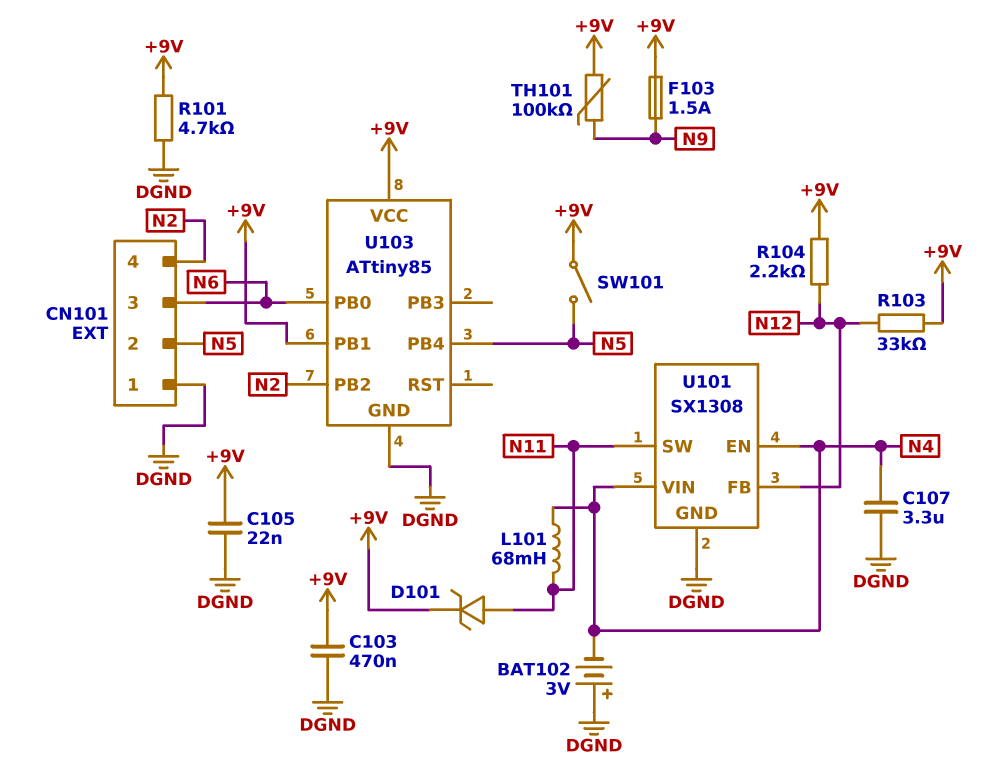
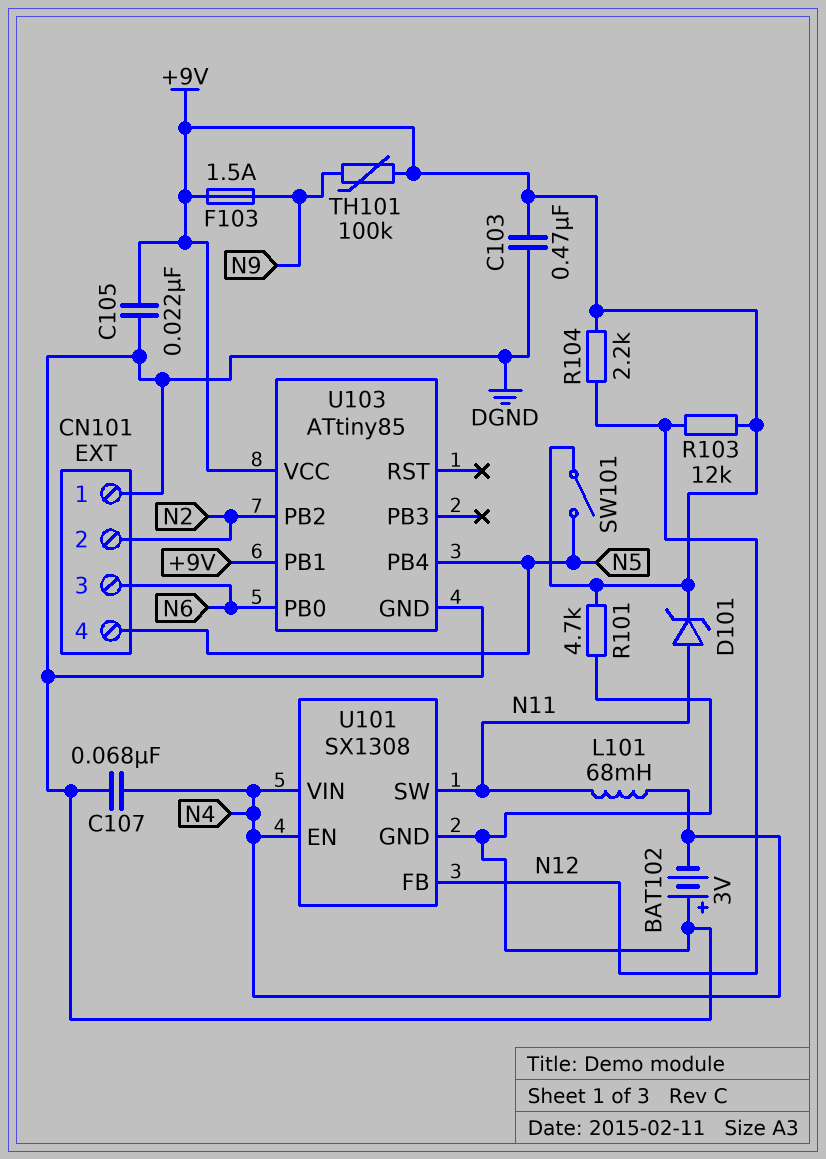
C107: 3.3uF (DGND, N4) -> 68nF (DGND, N4)
CN101 pin 2: N5 -> N2
CN101 pin 4: N2 -> N5
R103: 33k (+9V, N12) -> 12k (+9V, N12)

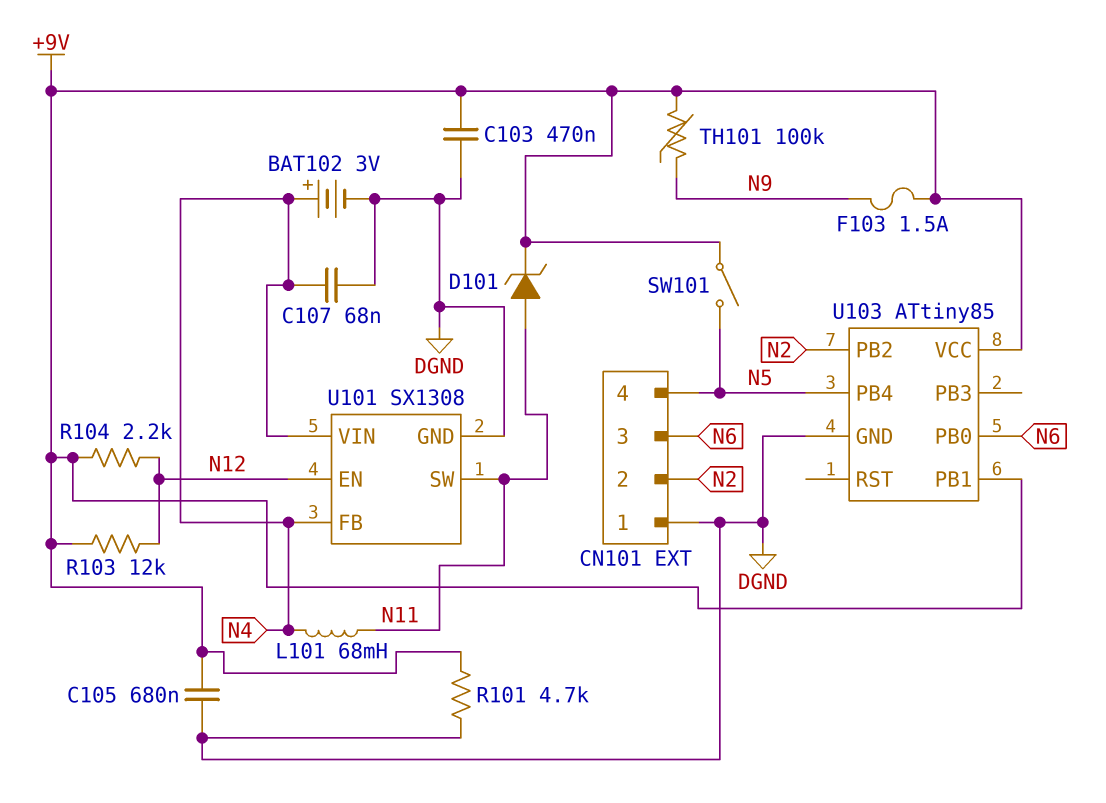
BAT102: 3V (plus DGND, minus N4) -> 3V (plus N4, minus DGND)
C105: 22nF (+9V, DGND) -> 680nF (+9V, DGND)
U101 pin EN: N4 -> N12
U101 pin FB: N12 -> N4

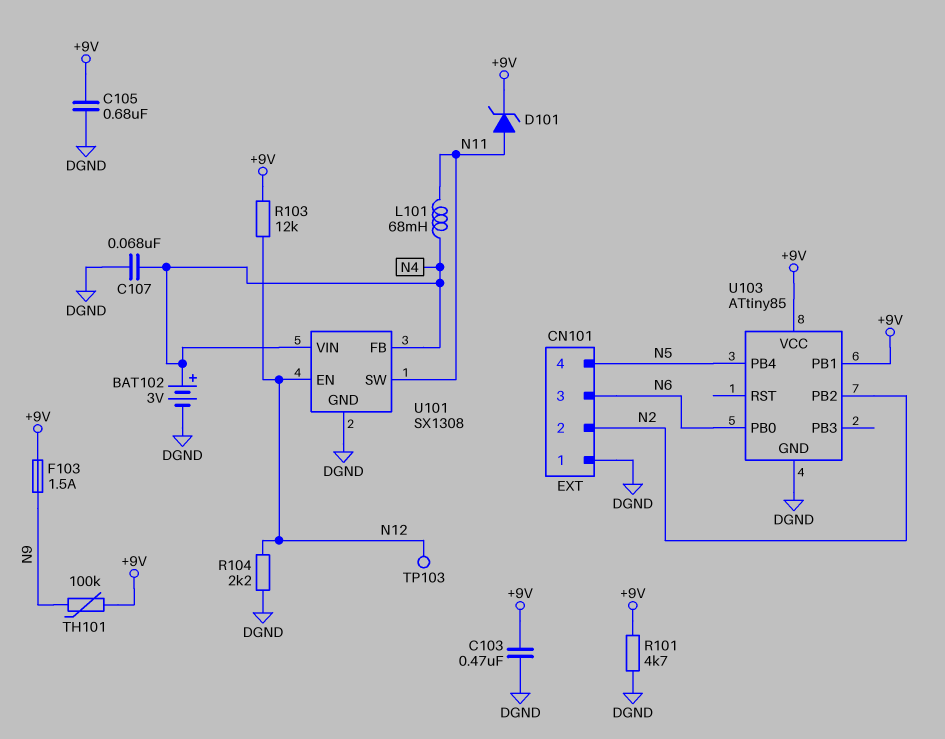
R104: 2.2k (+9V, N12) -> 2.2k (DGND, N12)
SW101: switch (+9V, N5) -> none
TP103: none -> test point (N12)

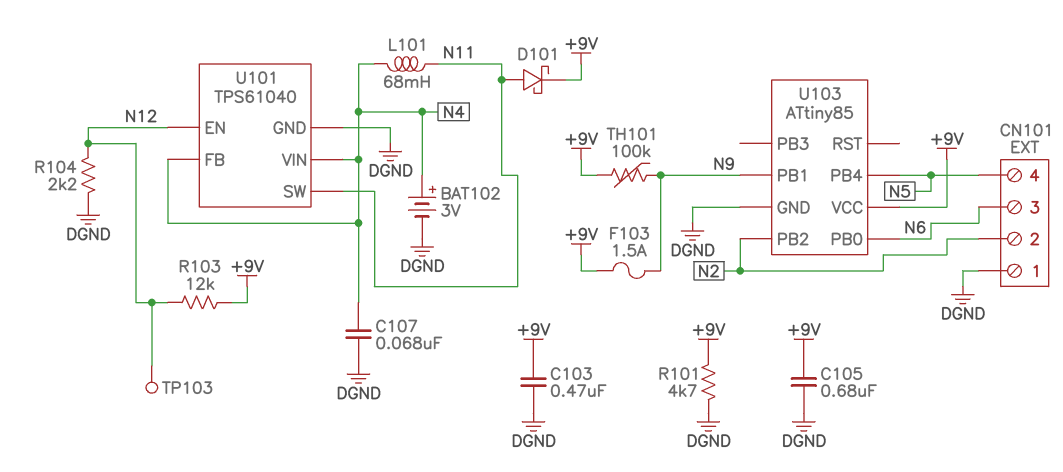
D101: zener (A N11, K +9V) -> schottky (A N11, K +9V)
U101: SX1308 -> TPS61040
U103 pin PB1: +9V -> N9

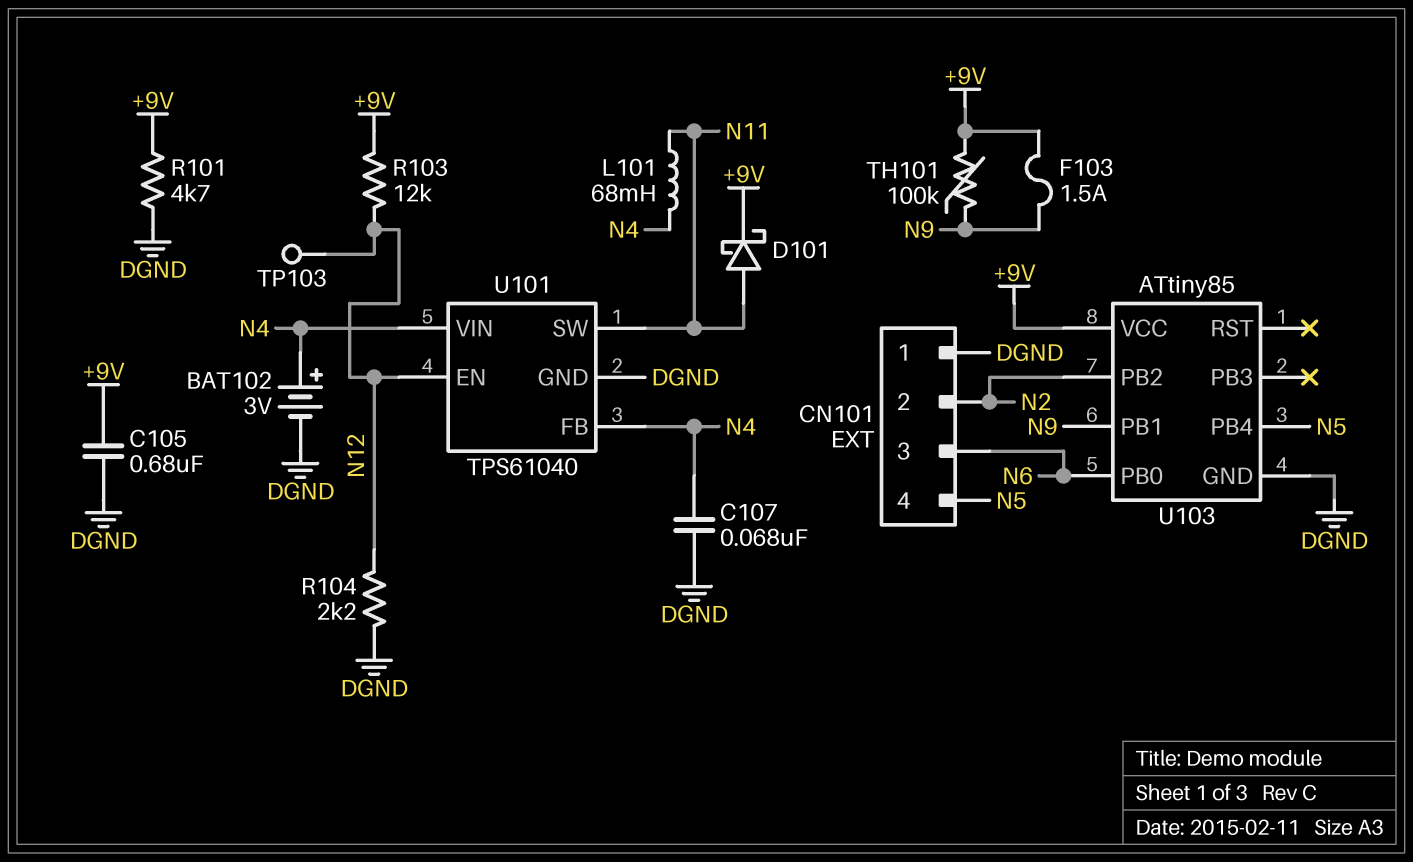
C103: 470nF (+9V, DGND) -> none

